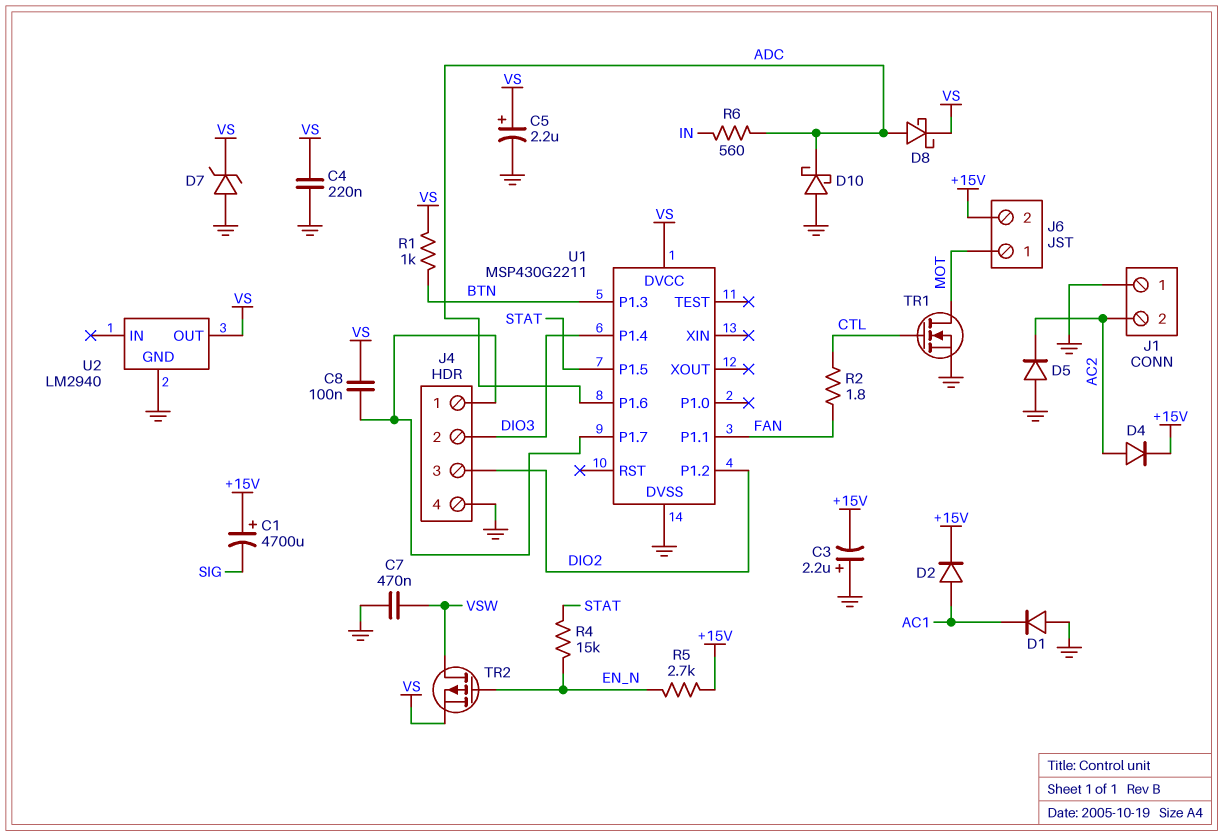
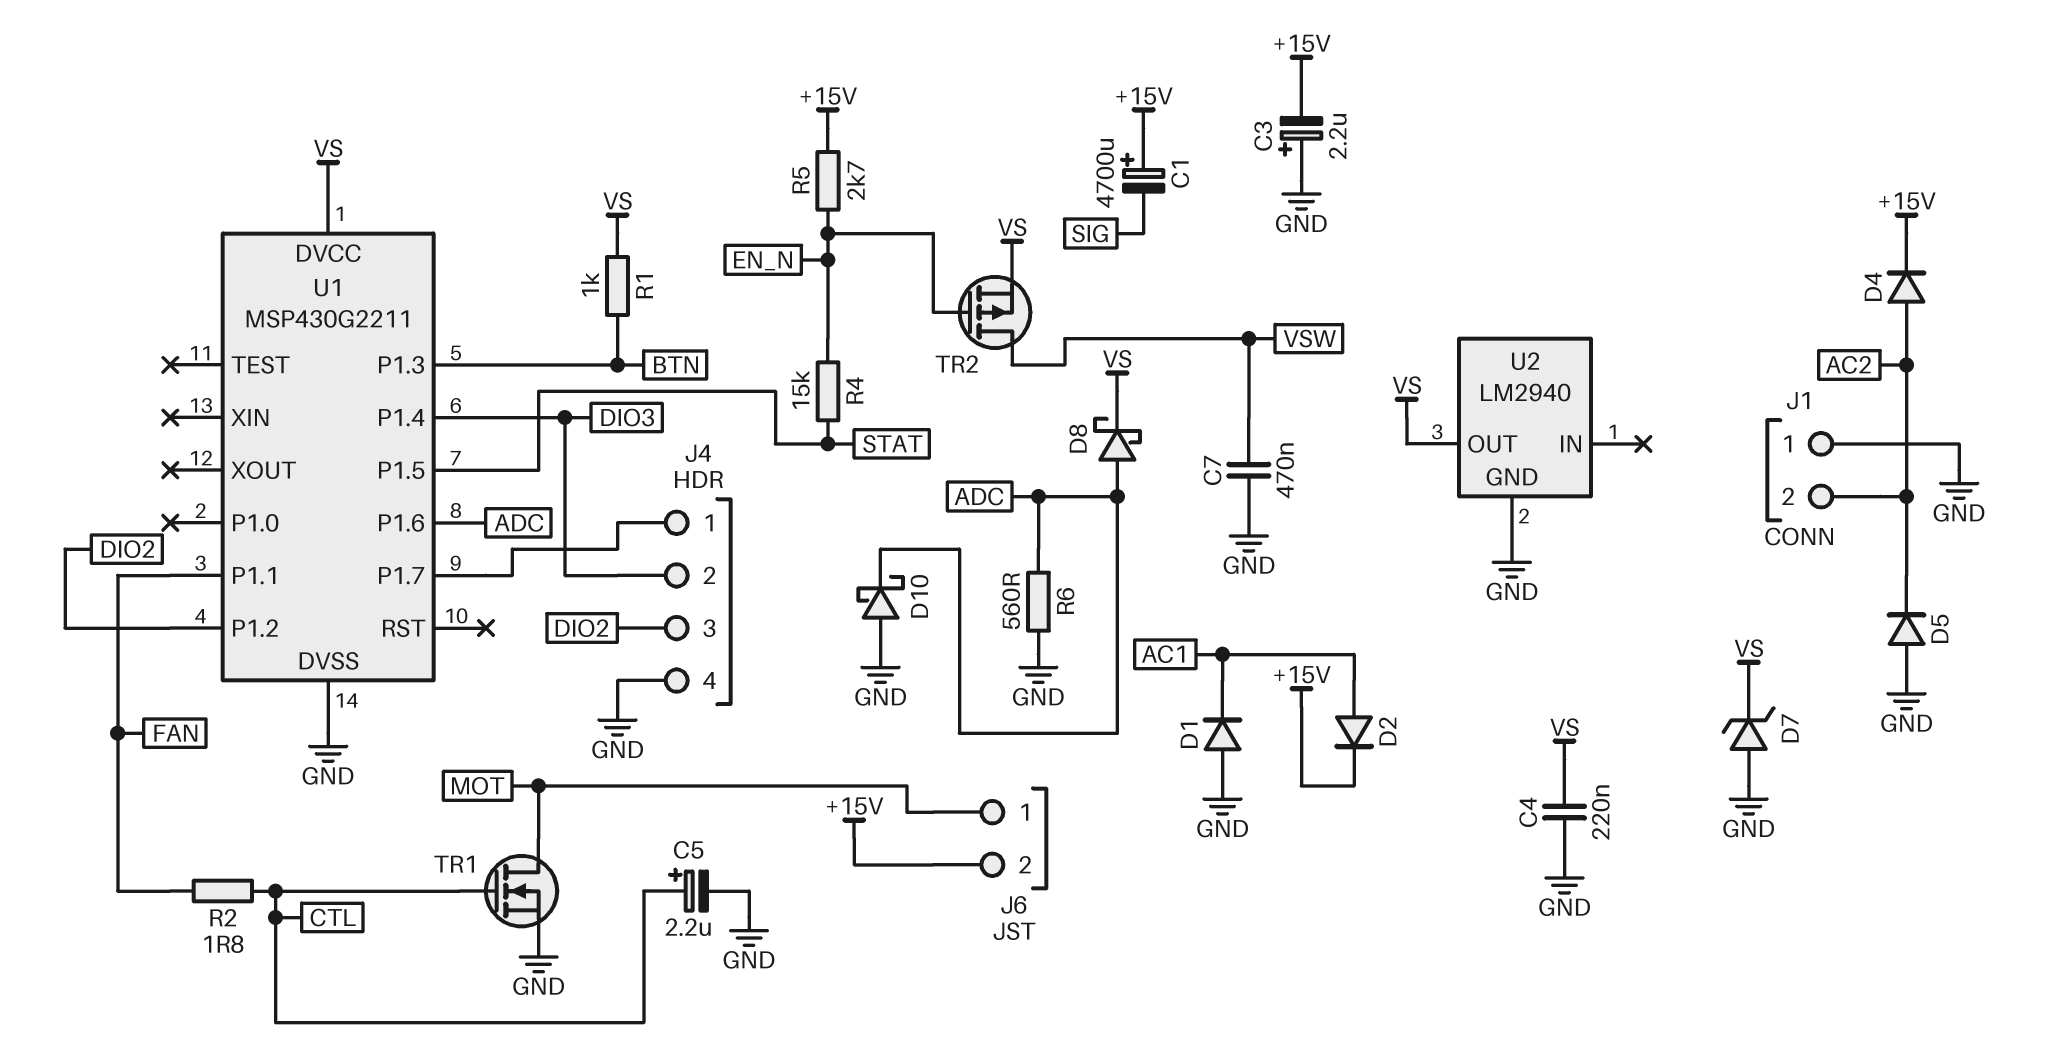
C5: 2.2uF (plus VS, minus GND) -> 2.2uF (plus CTL, minus GND)
C8: 100nF (J4/1, VS) -> none
R6: 560 (ADC, IN) -> 560 (ADC, GND)

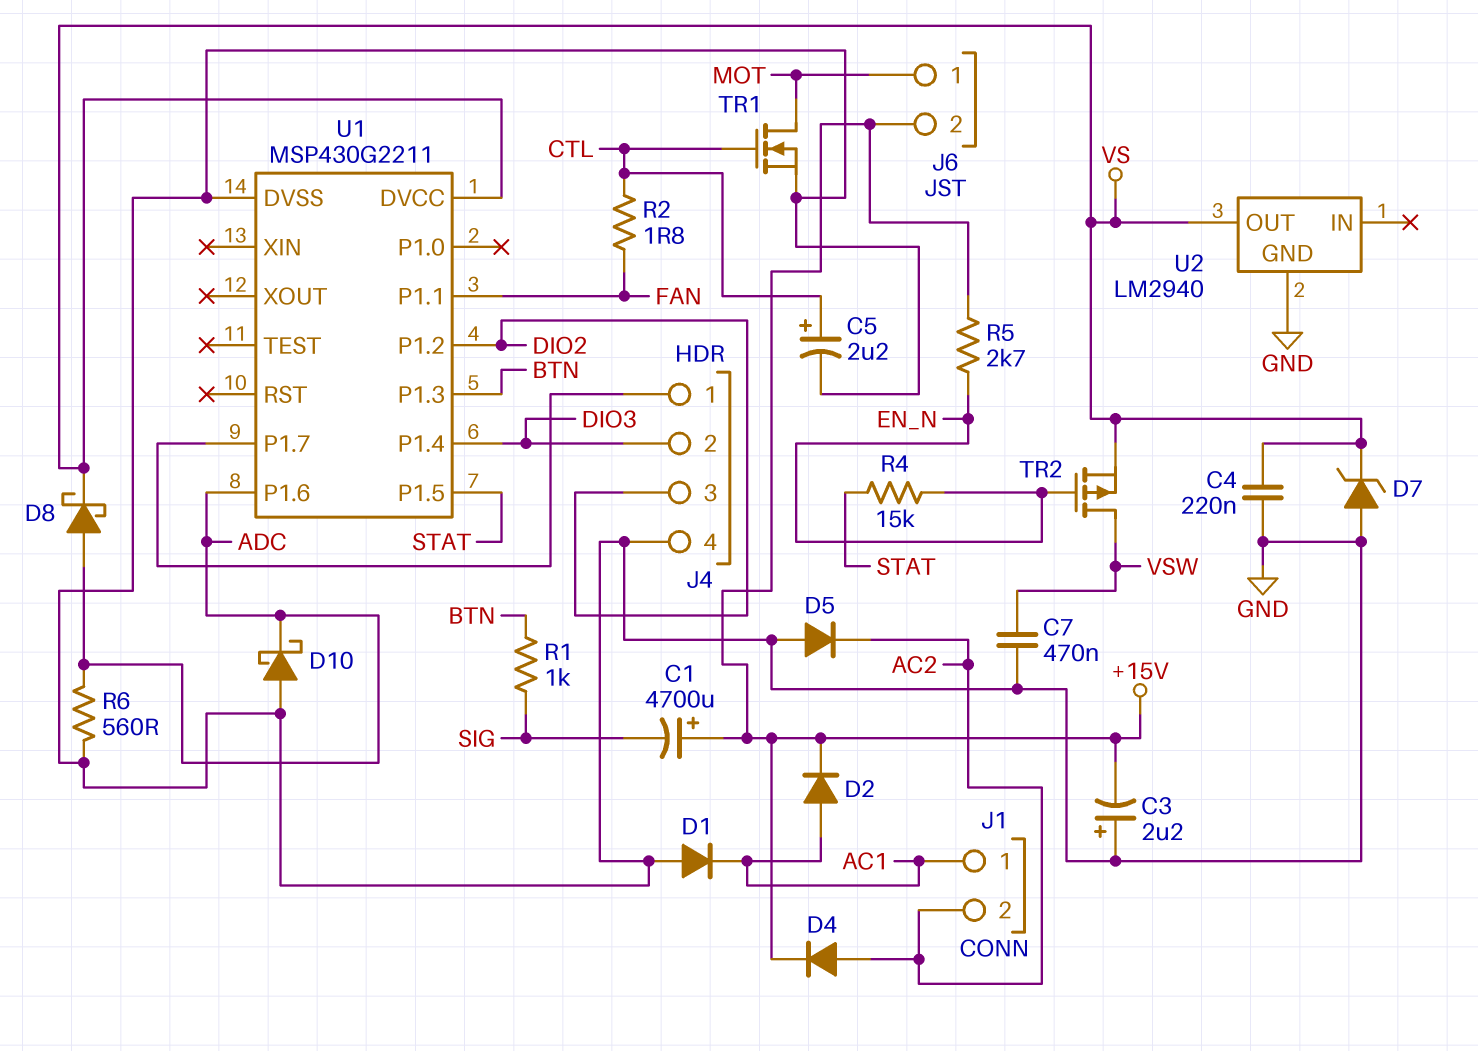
J1 pin 1: GND -> AC1
R1: 1k (BTN, VS) -> 1k (BTN, SIG)

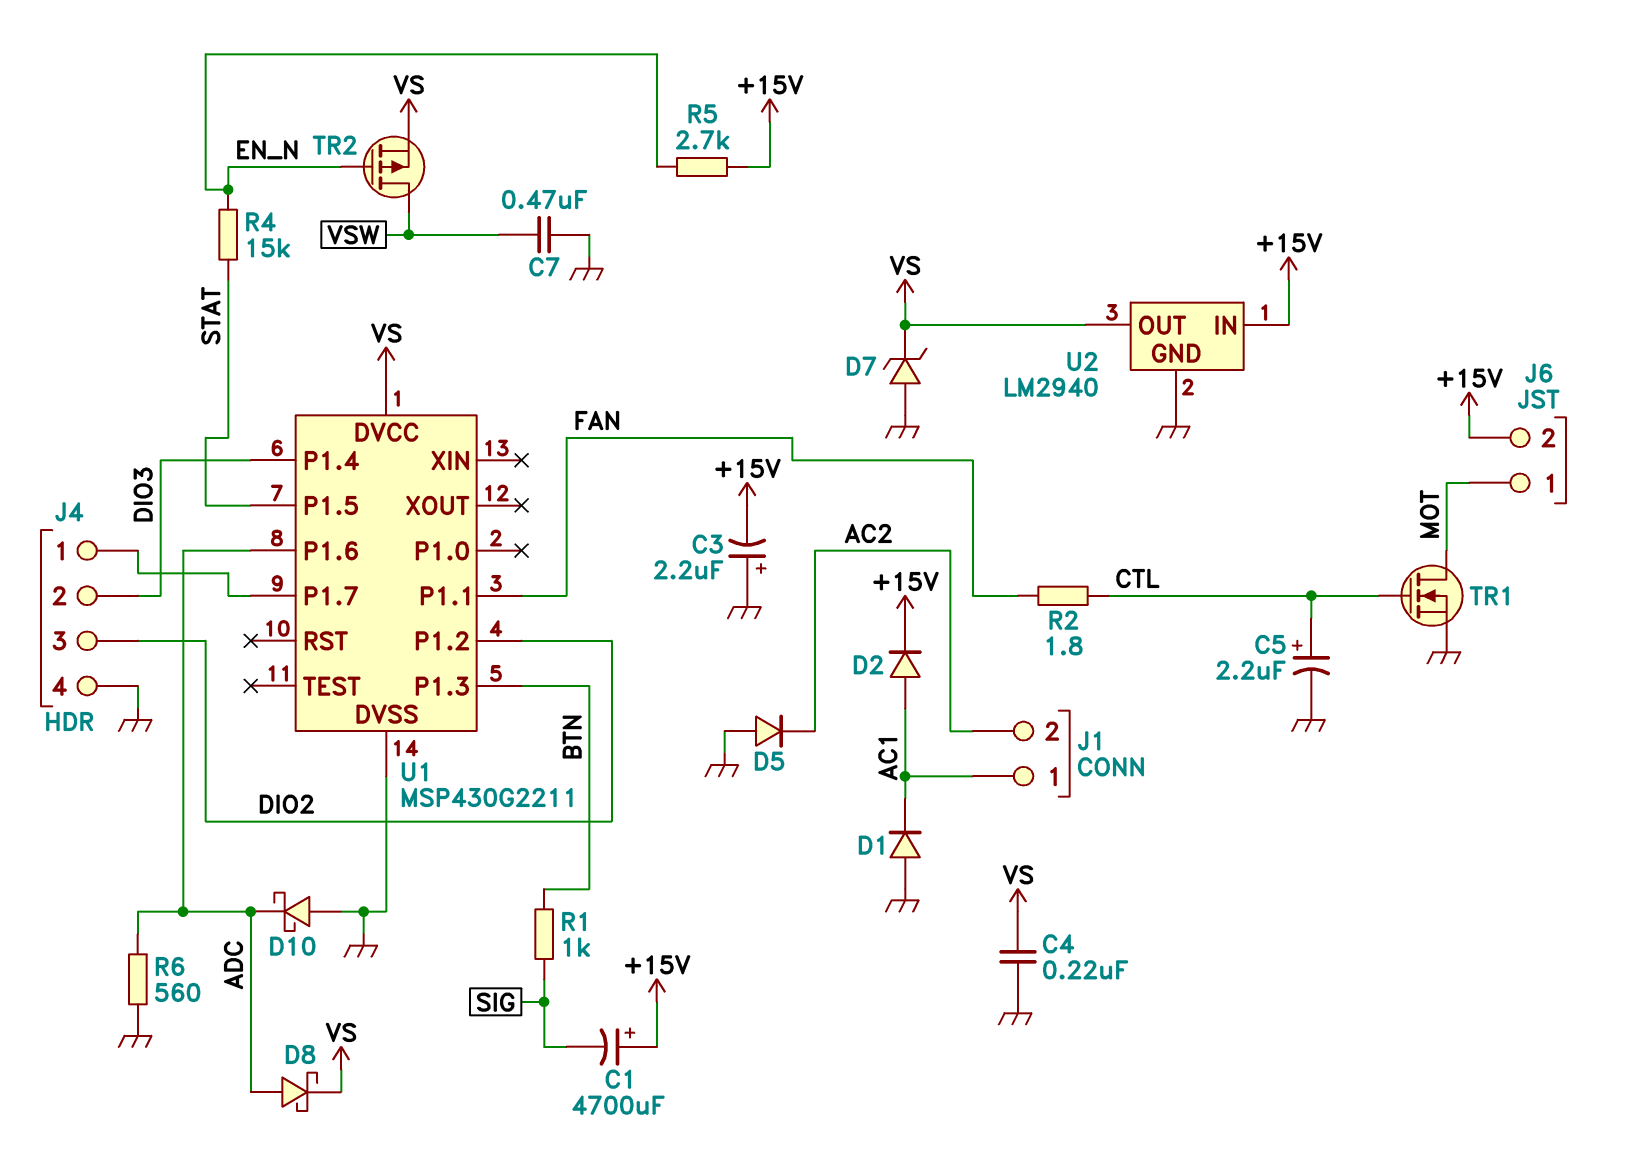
D4: diode (A AC2, K +15V) -> none
U2 pin IN: none -> +15V

